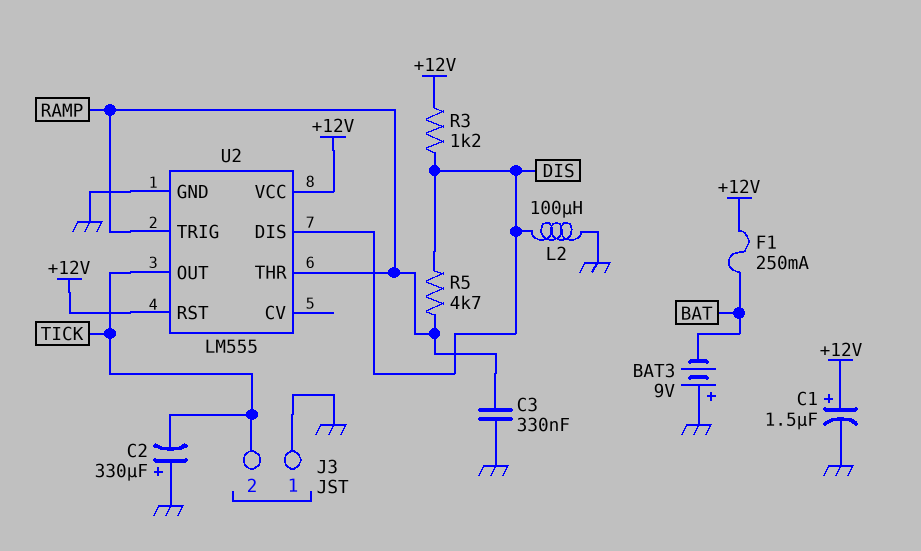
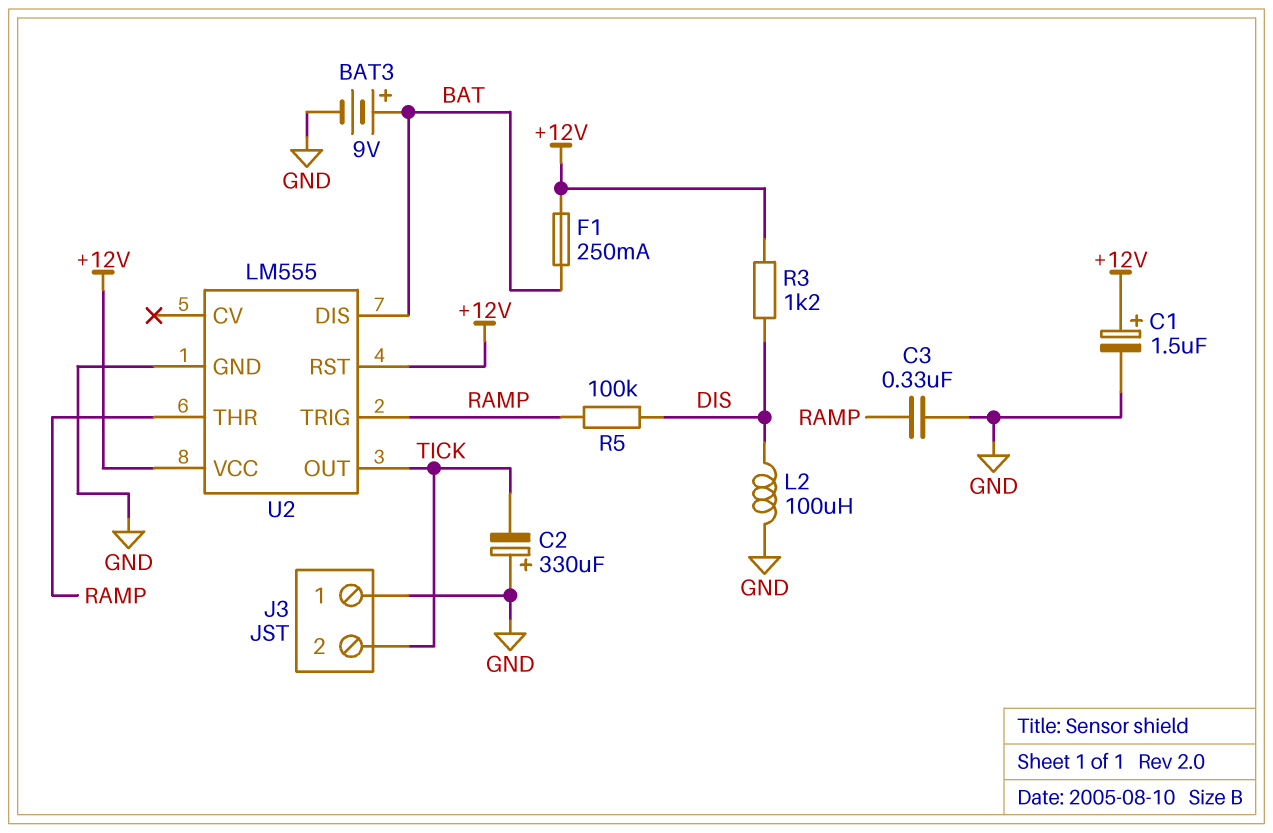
BAT3: 9V (plus GND, minus BAT) -> 9V (plus BAT, minus GND)
R5: 4.7k (DIS, RAMP) -> 100k (DIS, RAMP)
U2 pin DIS: DIS -> BAT

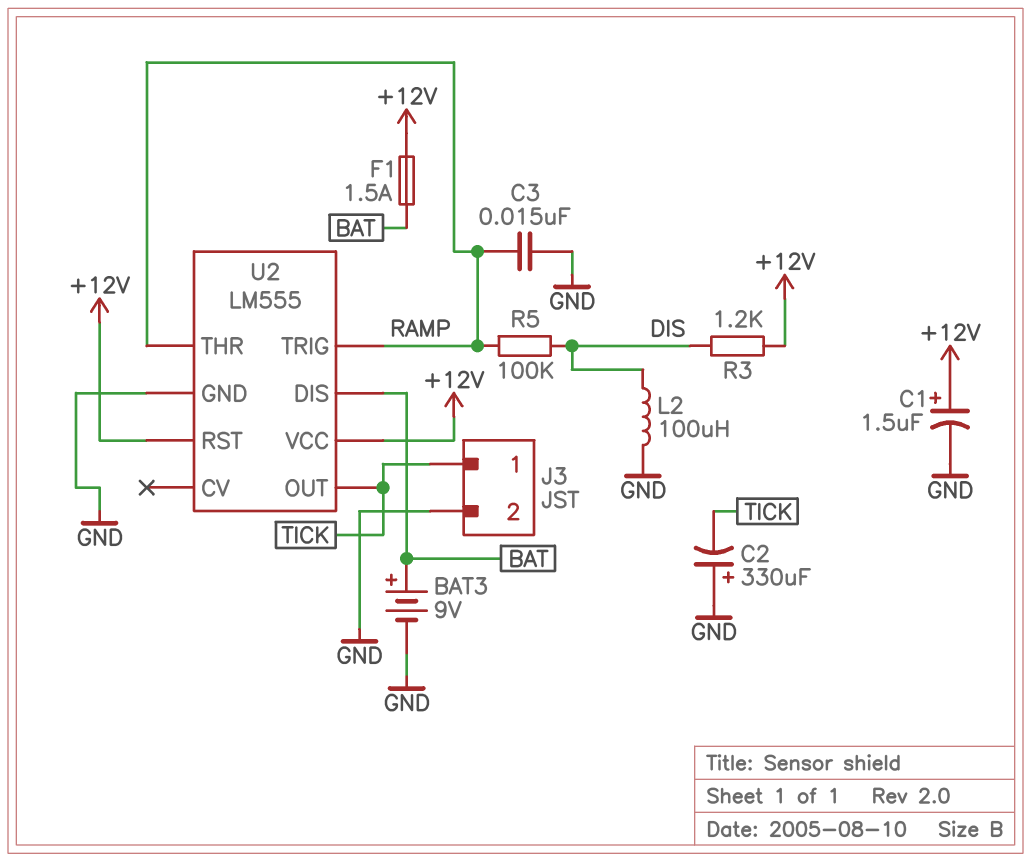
C3: 330nF (GND, RAMP) -> 15nF (GND, RAMP)
F1: 250mA (+12V, BAT) -> 1.5A (+12V, BAT)
J3 pin 1: GND -> TICK
J3 pin 2: TICK -> GND

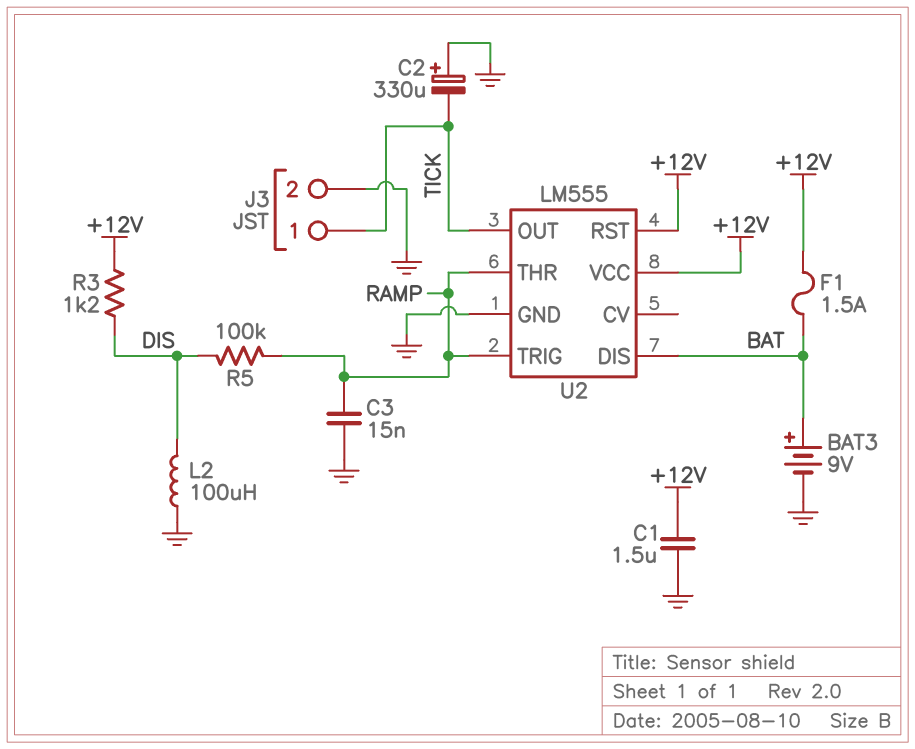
C1: 1.5uF (plus +12V, minus GND) -> 1.5uF (+12V, GND)

